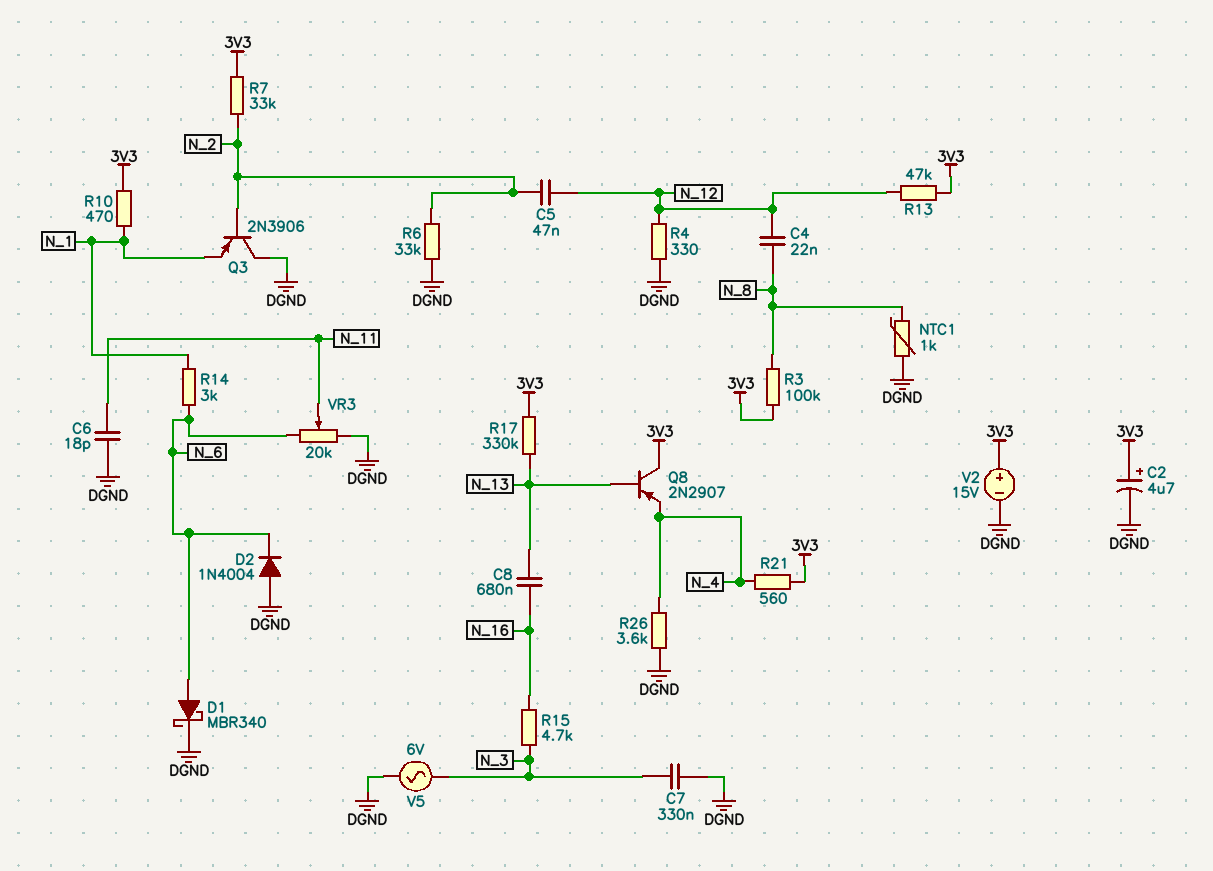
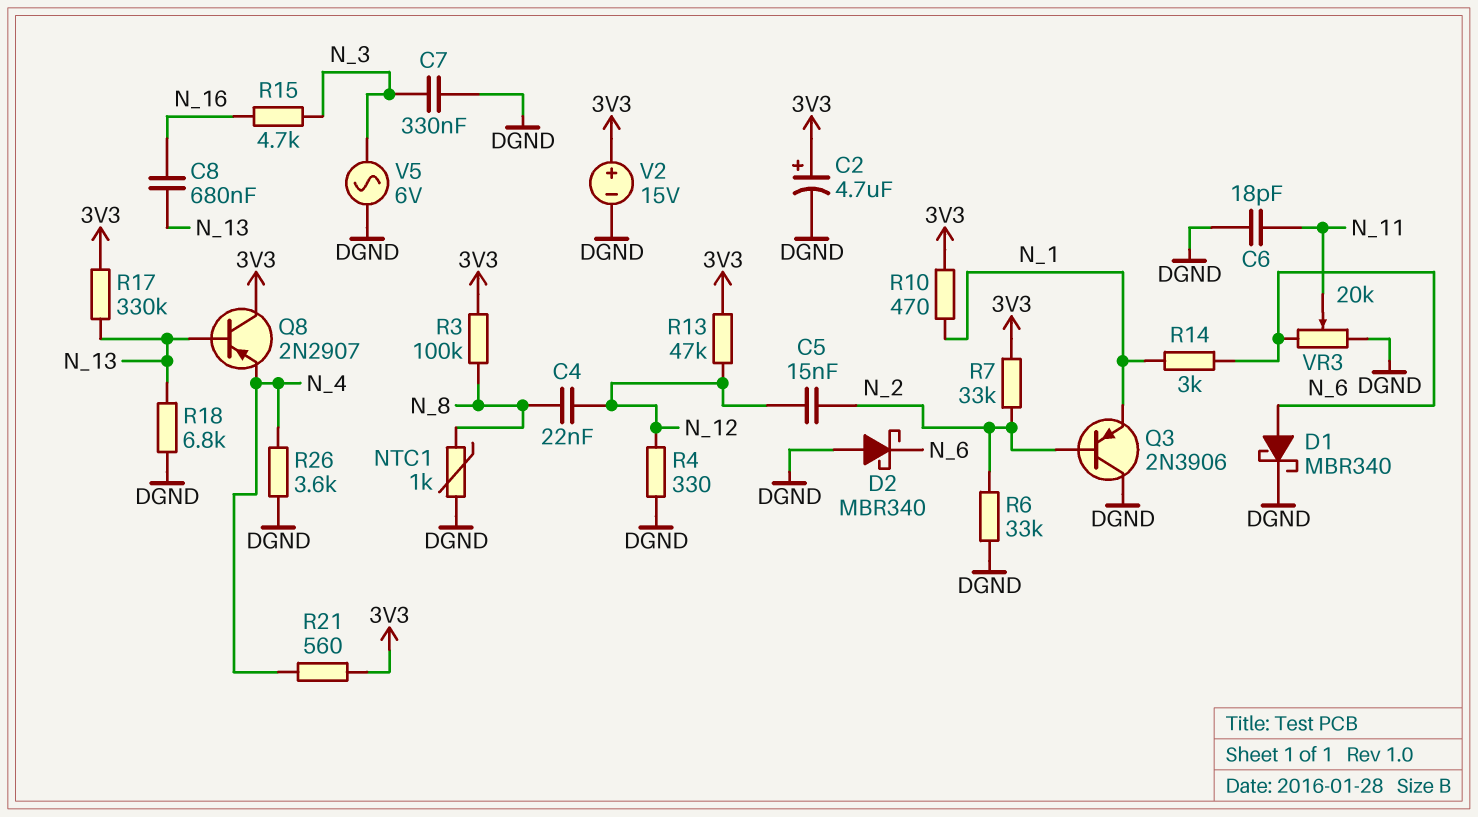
C5: 47nF (N_2, N_12) -> 15nF (N_2, N_12)
D2: diode 1N4004 (A DGND, K N_6) -> schottky MBR340 (A DGND, K N_6)
R18: none -> 6.8k (DGND, N_13)

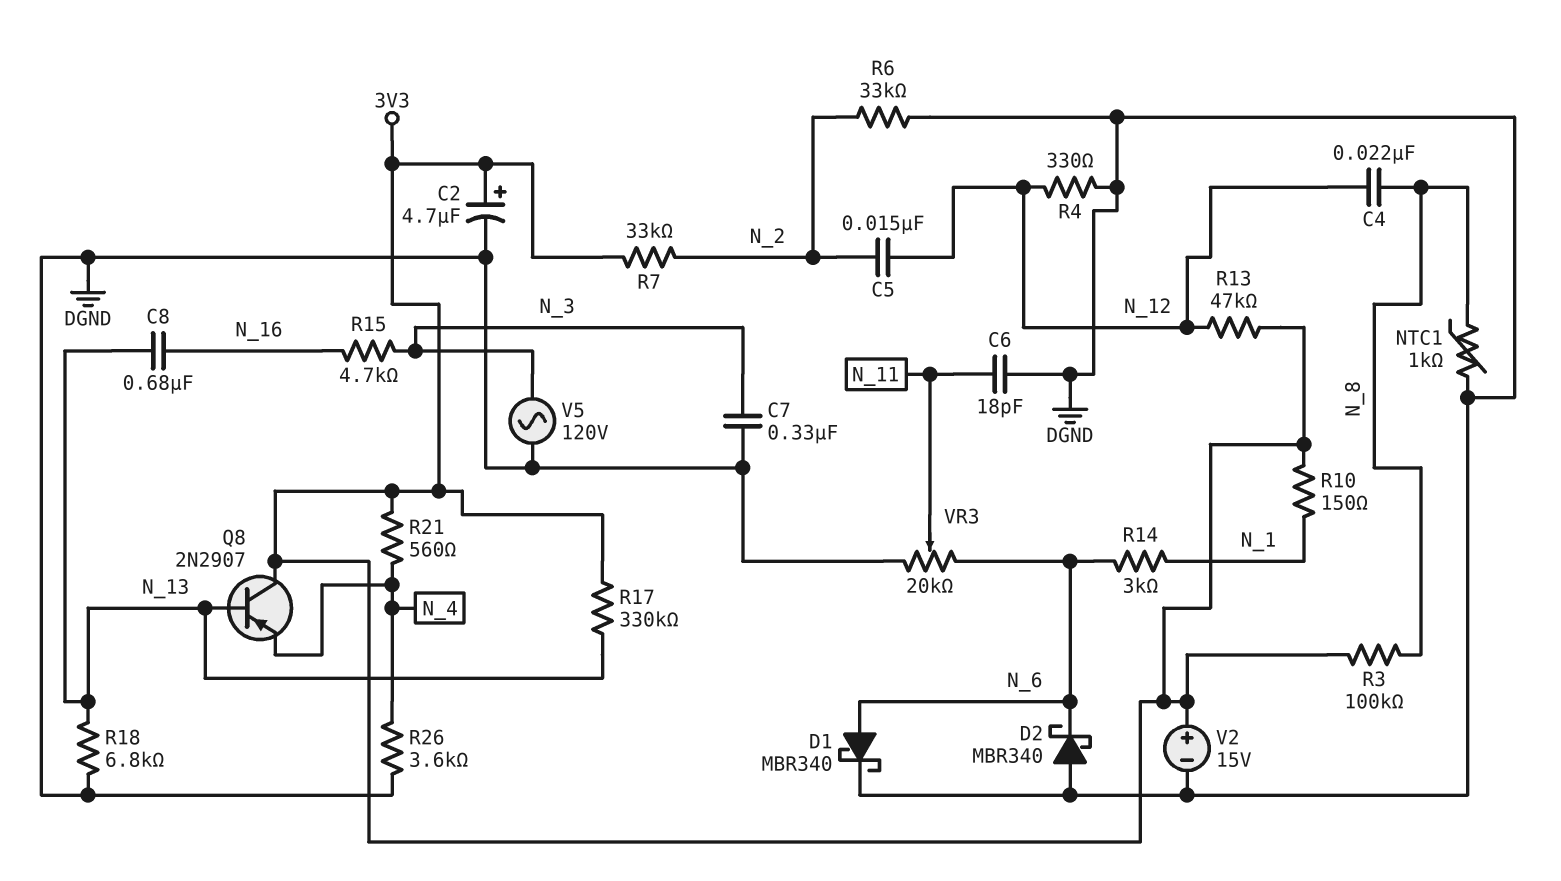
Q3: PNP 2N3906 (B N_2, C DGND, E N_1) -> none
R10: 470 (3V3, N_1) -> 150 (3V3, N_1)
V5: AC 6V (DGND, N_3) -> AC 120V (DGND, N_3)

